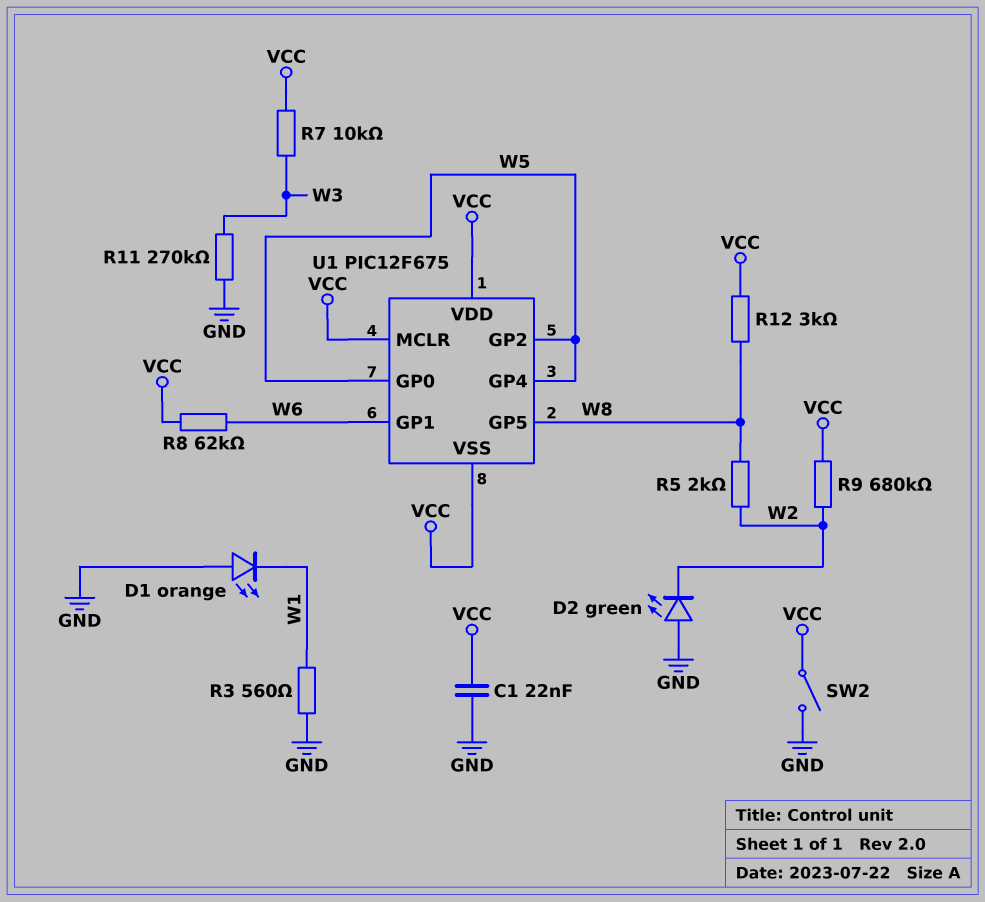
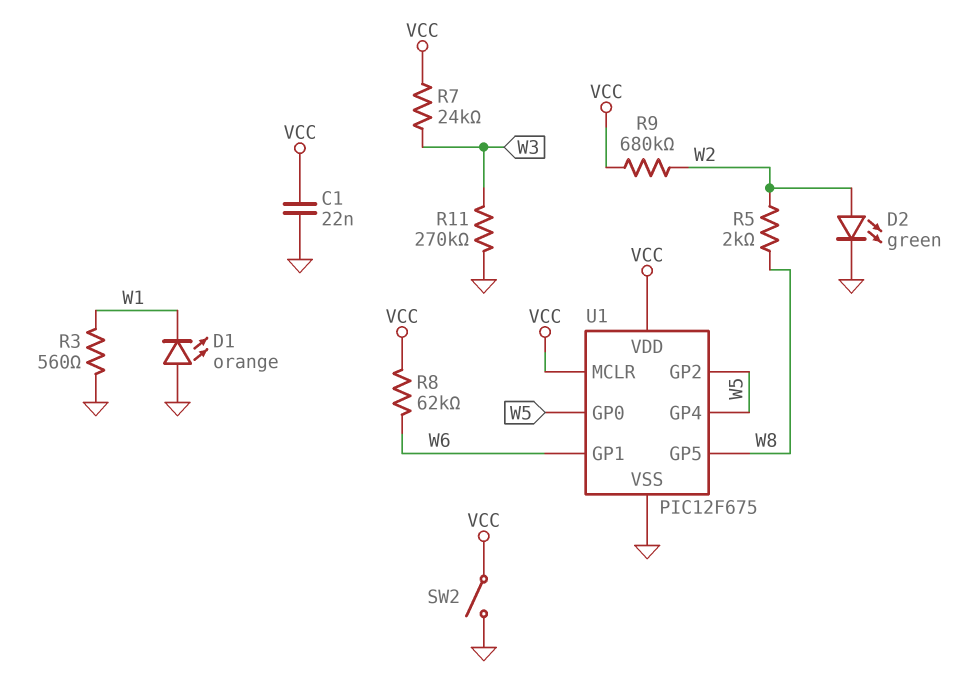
D2: LED green (A GND, K W2) -> LED green (A W2, K GND)
R7: 10k (VCC, W3) -> 24k (VCC, W3)
R12: 3k (VCC, W8) -> none
U1 pin VSS: VCC -> GND

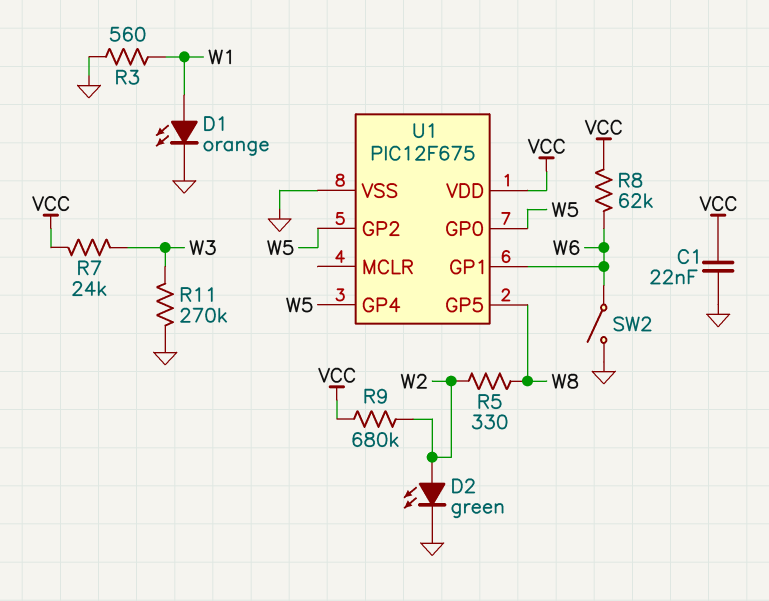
D1: LED orange (A GND, K W1) -> LED orange (A W1, K GND)
R5: 2k (W2, W8) -> 330 (W2, W8)
SW2: switch (GND, VCC) -> switch (GND, W6)
U1 pin MCLR: VCC -> none

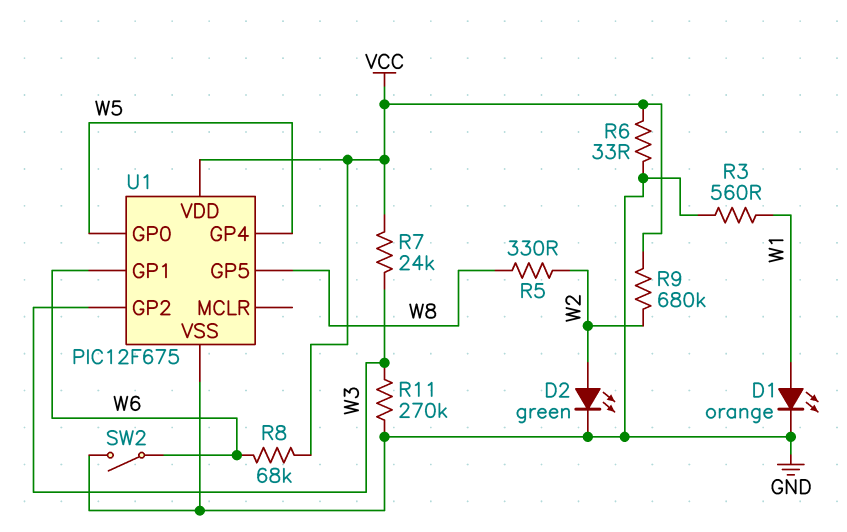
C1: 22nF (GND, VCC) -> none
R6: none -> 33 (GND, VCC)
R8: 62k (VCC, W6) -> 68k (VCC, W6)
U1 pin GP2: W5 -> W3

